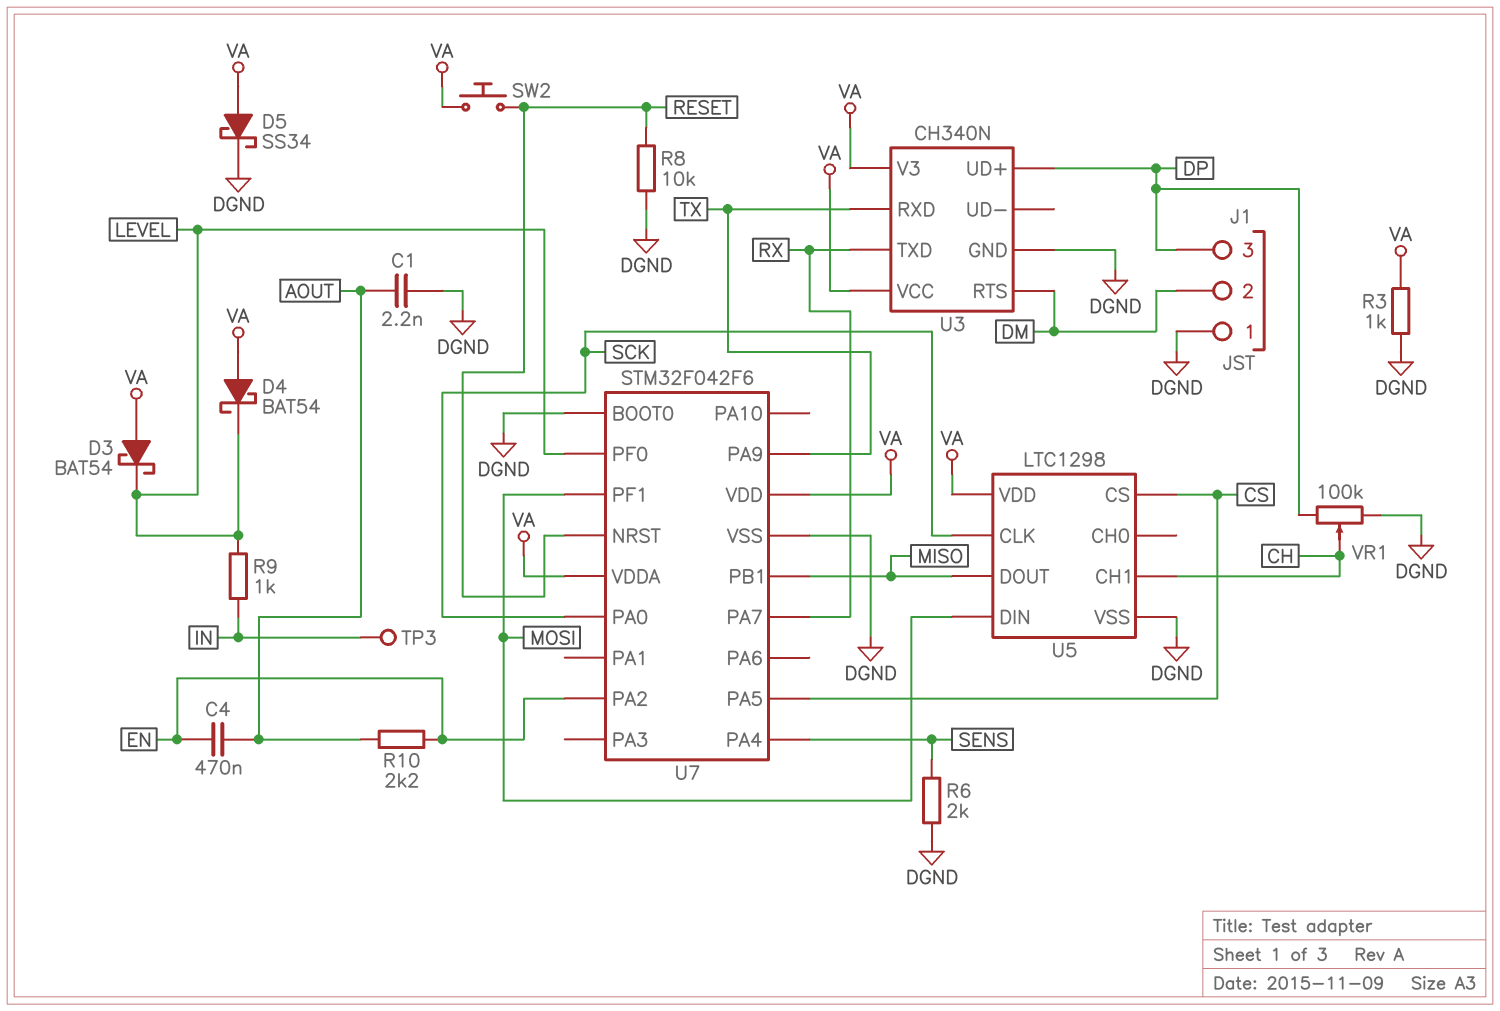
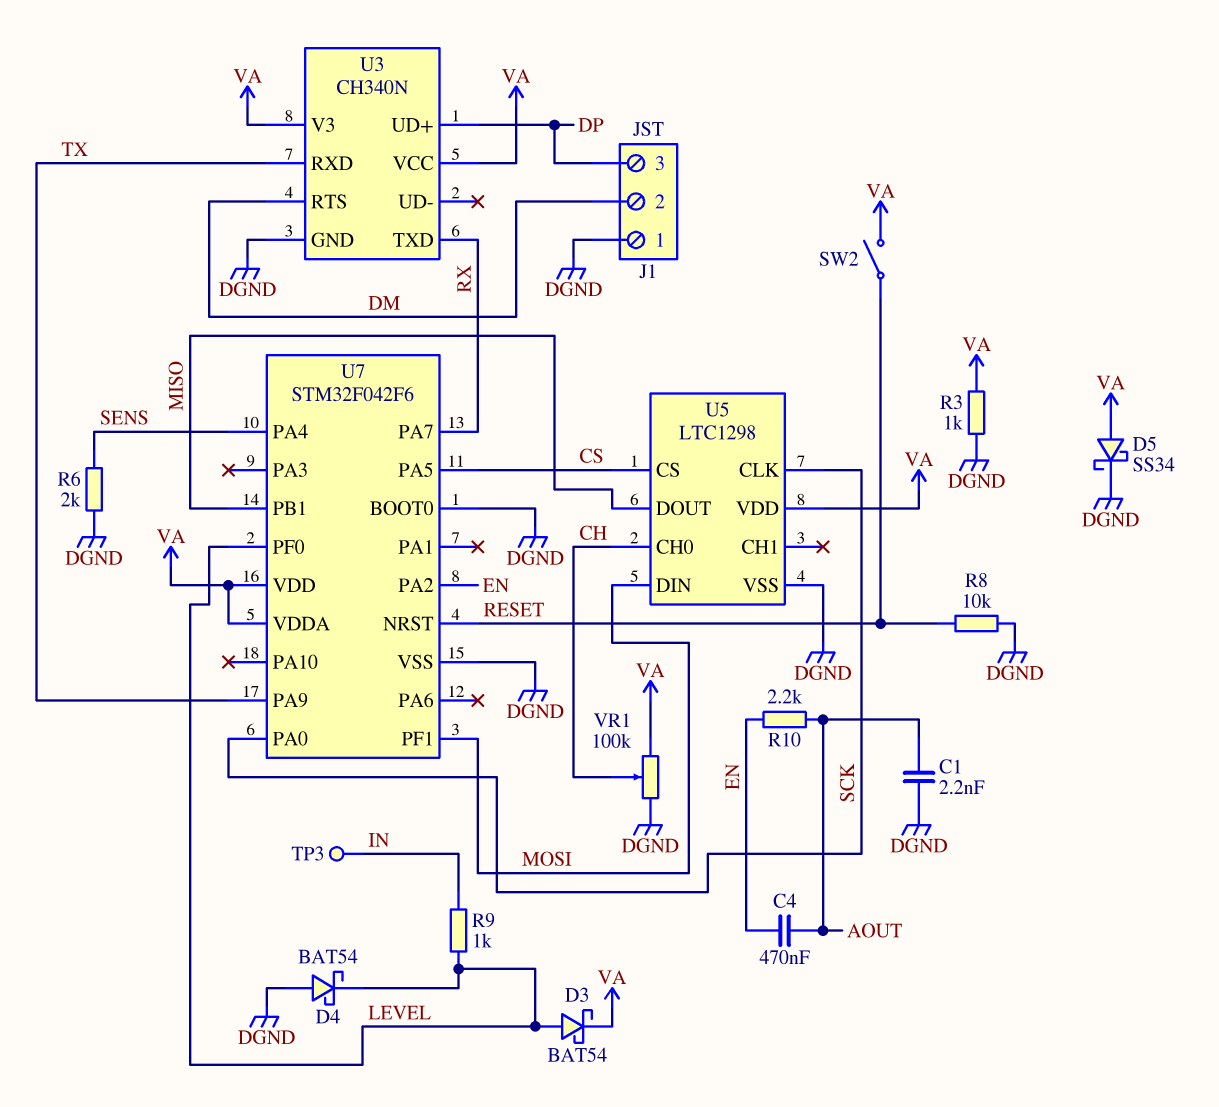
D3: schottky BAT54 (A VA, K LEVEL) -> schottky BAT54 (A LEVEL, K VA)
D4: schottky BAT54 (A VA, K LEVEL) -> schottky BAT54 (A DGND, K LEVEL)
SW2: button (RESET, VA) -> switch (RESET, VA)
U5 pin CH0: none -> CH
U5 pin CH1: CH -> none
VR1: 100k (DGND, DP, wiper CH) -> 100k (DGND, VA, wiper CH)

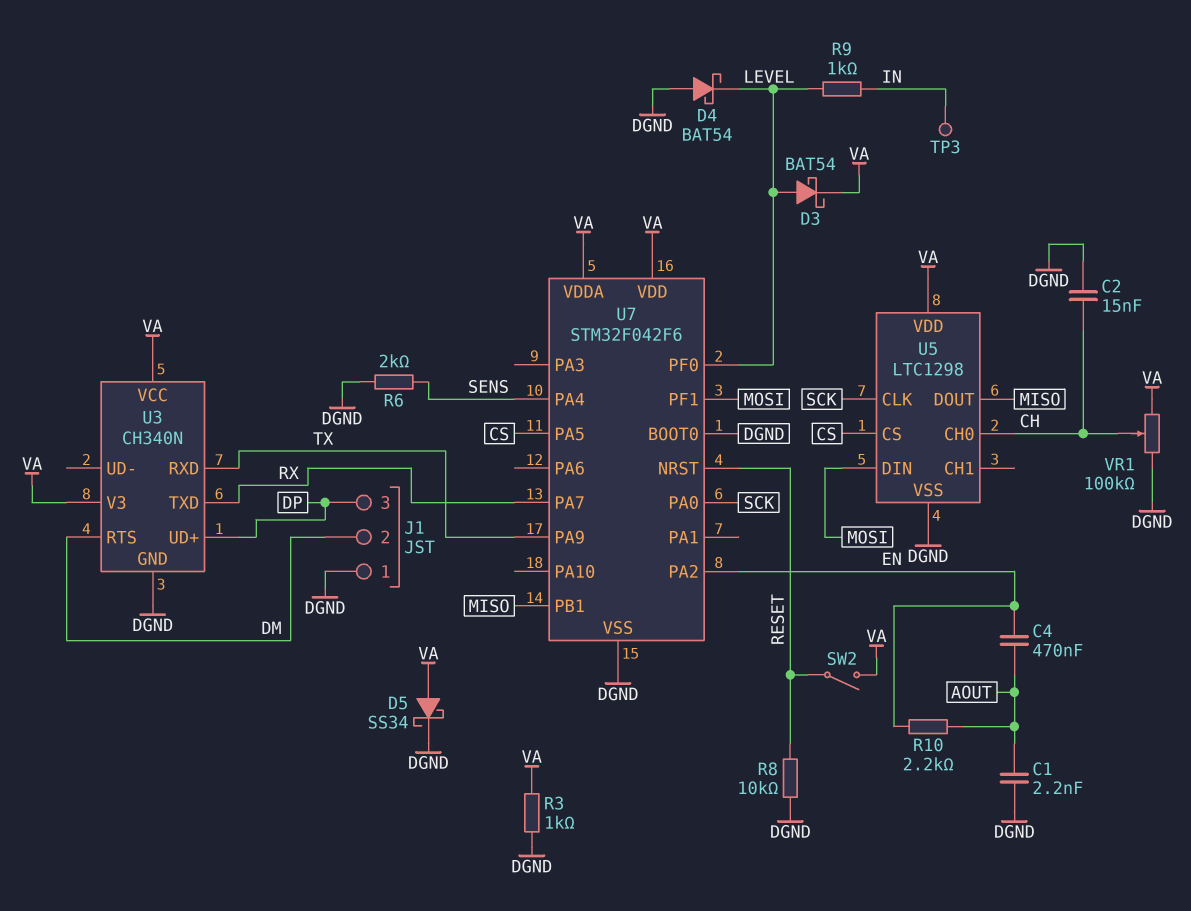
C2: none -> 15nF (CH, DGND)

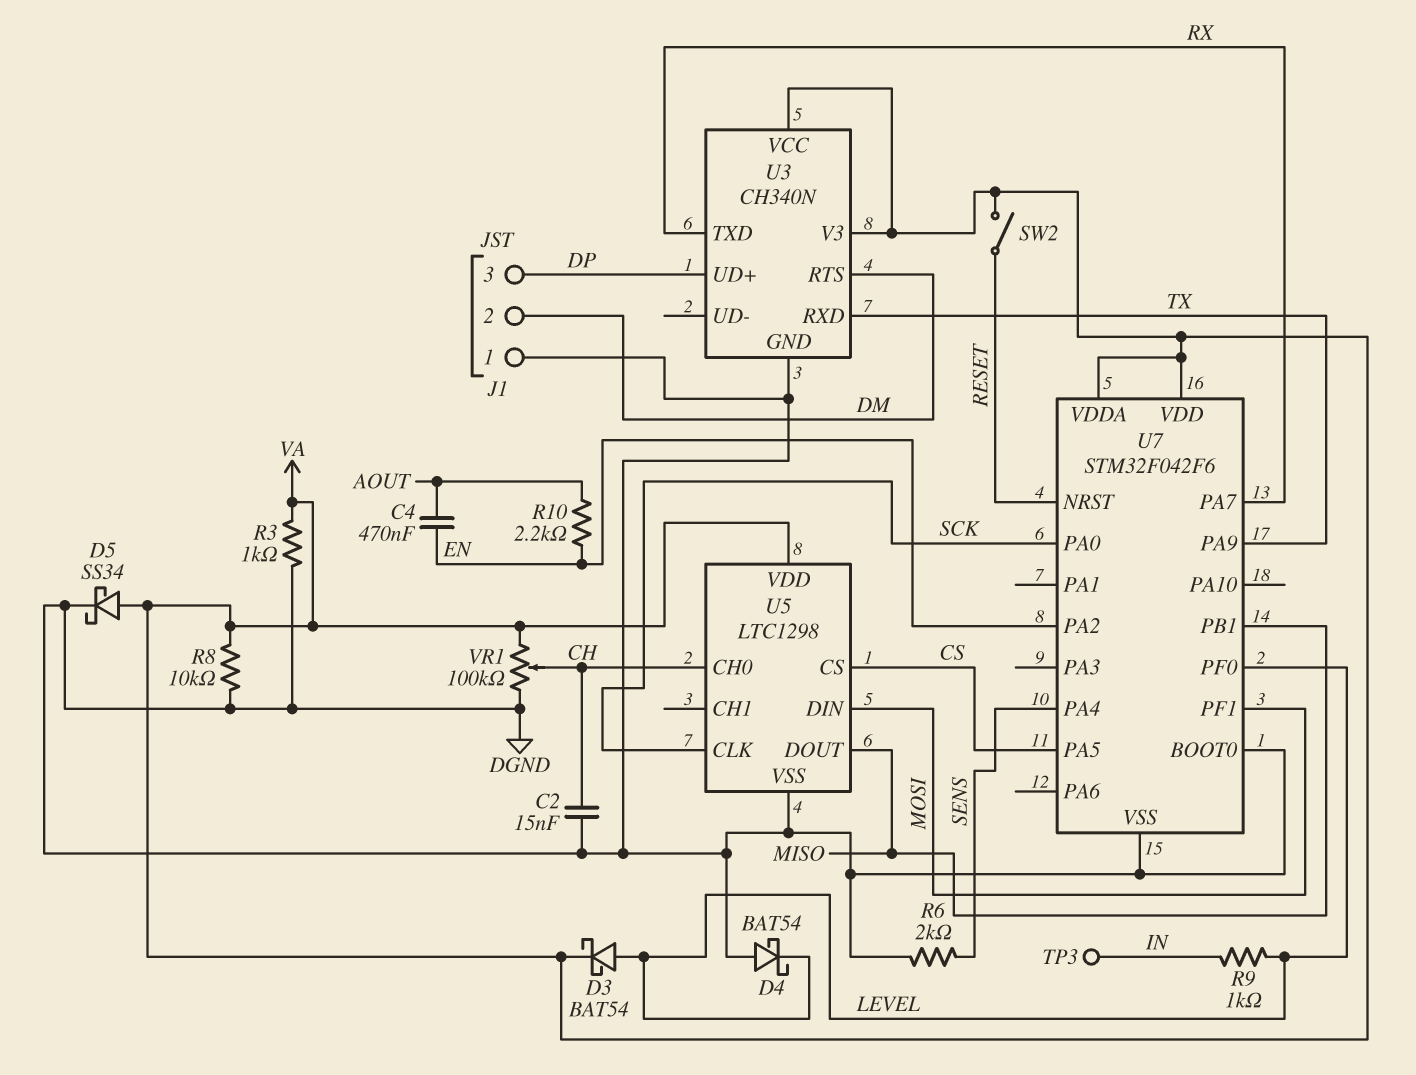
C1: 2.2nF (AOUT, DGND) -> none
R8: 10k (DGND, RESET) -> 10k (DGND, VA)

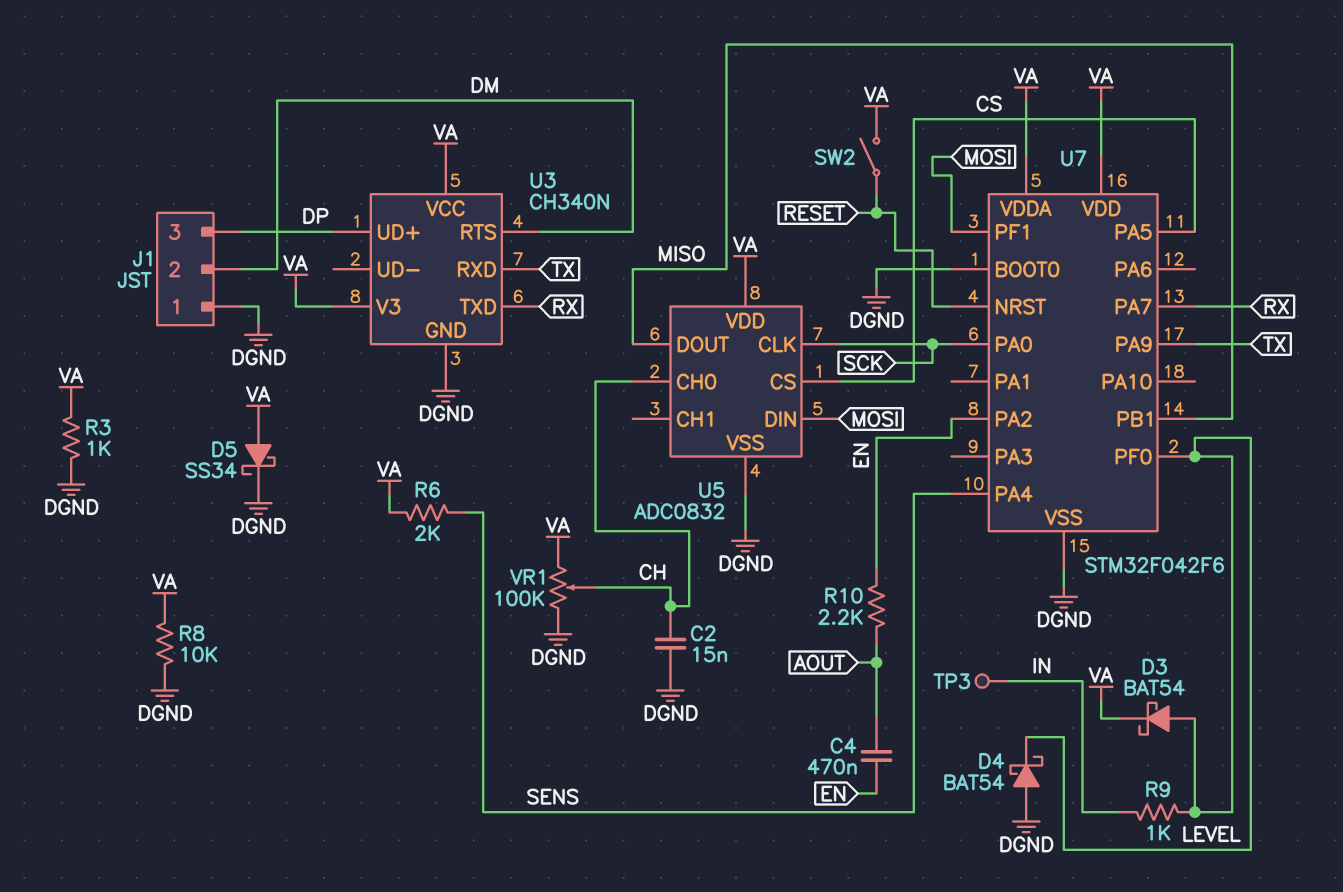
R6: 2k (DGND, SENS) -> 2k (SENS, VA)
U5: LTC1298 -> ADC0832

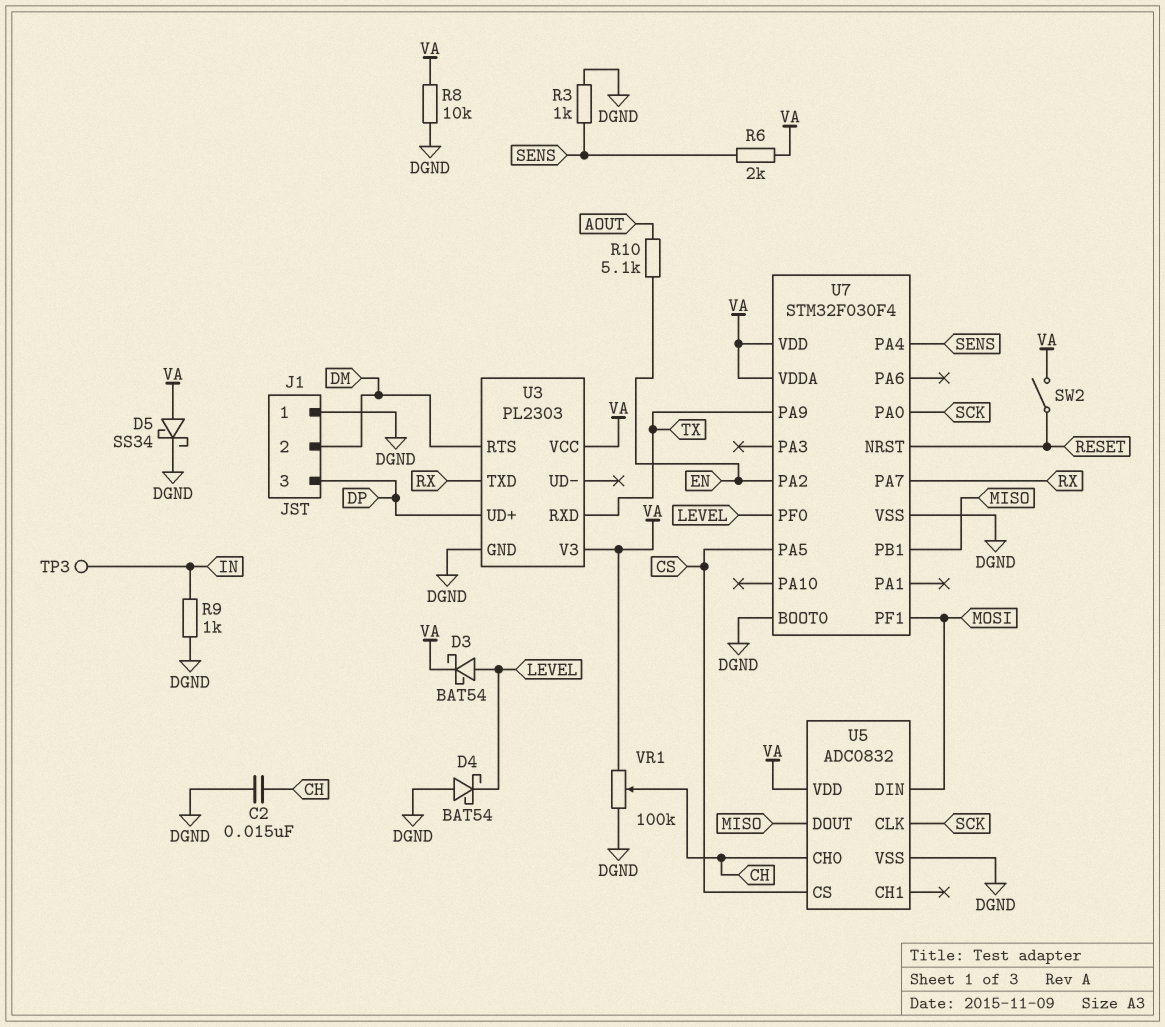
C4: 470nF (AOUT, EN) -> none
R3: 1k (DGND, VA) -> 1k (DGND, SENS)
R9: 1k (IN, LEVEL) -> 1k (DGND, IN)
R10: 2.2k (AOUT, EN) -> 5.1k (AOUT, EN)
U3: CH340N -> PL2303
U7: STM32F042F6 -> STM32F030F4

